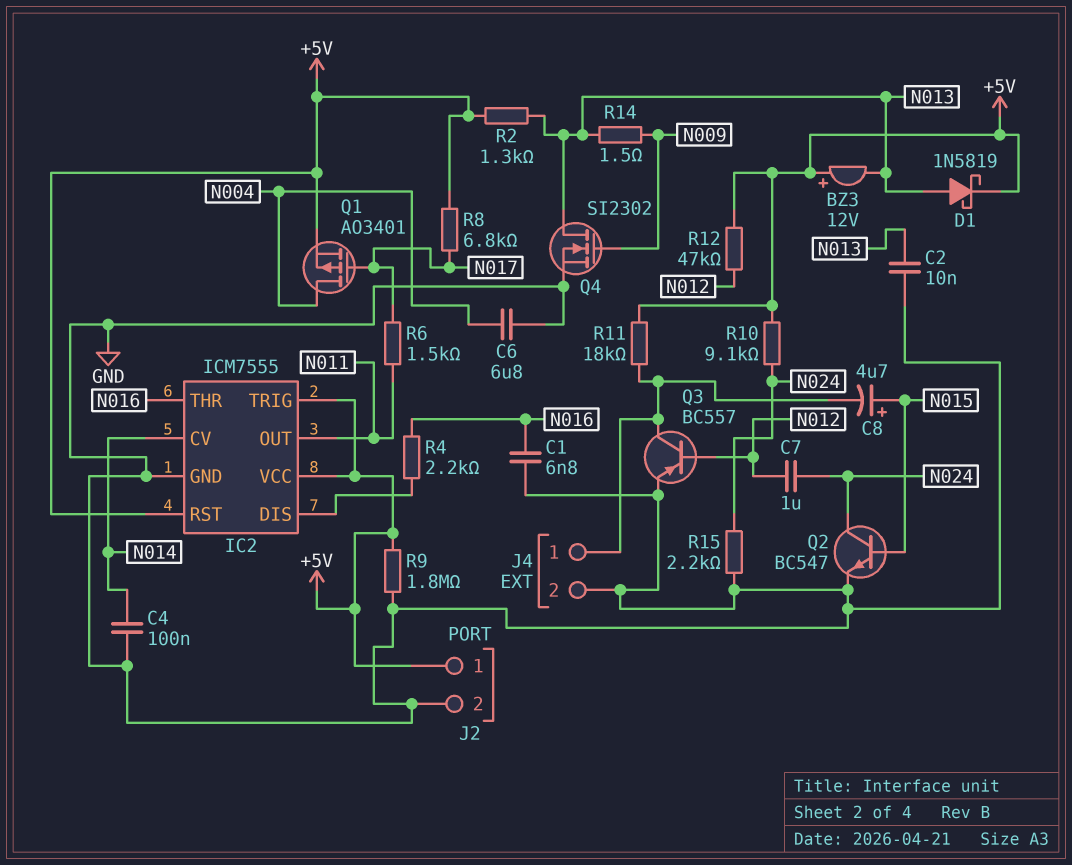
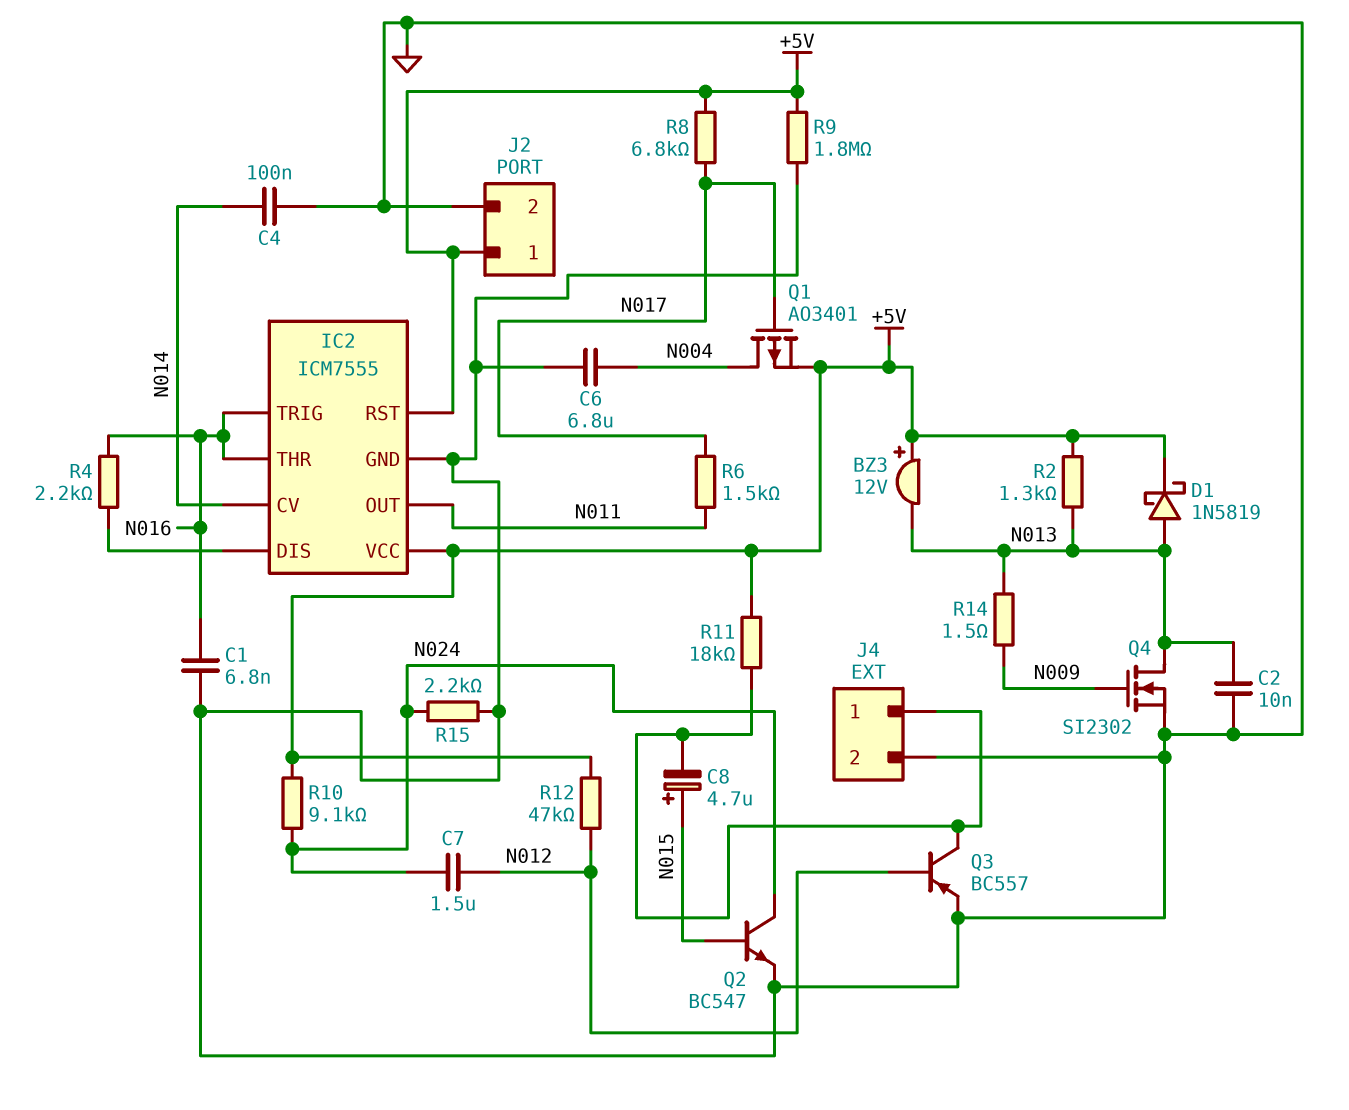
C7: 1uF (N012, N024) -> 1.5uF (N012, N024)
IC2 pin TRIG: +5V -> N016

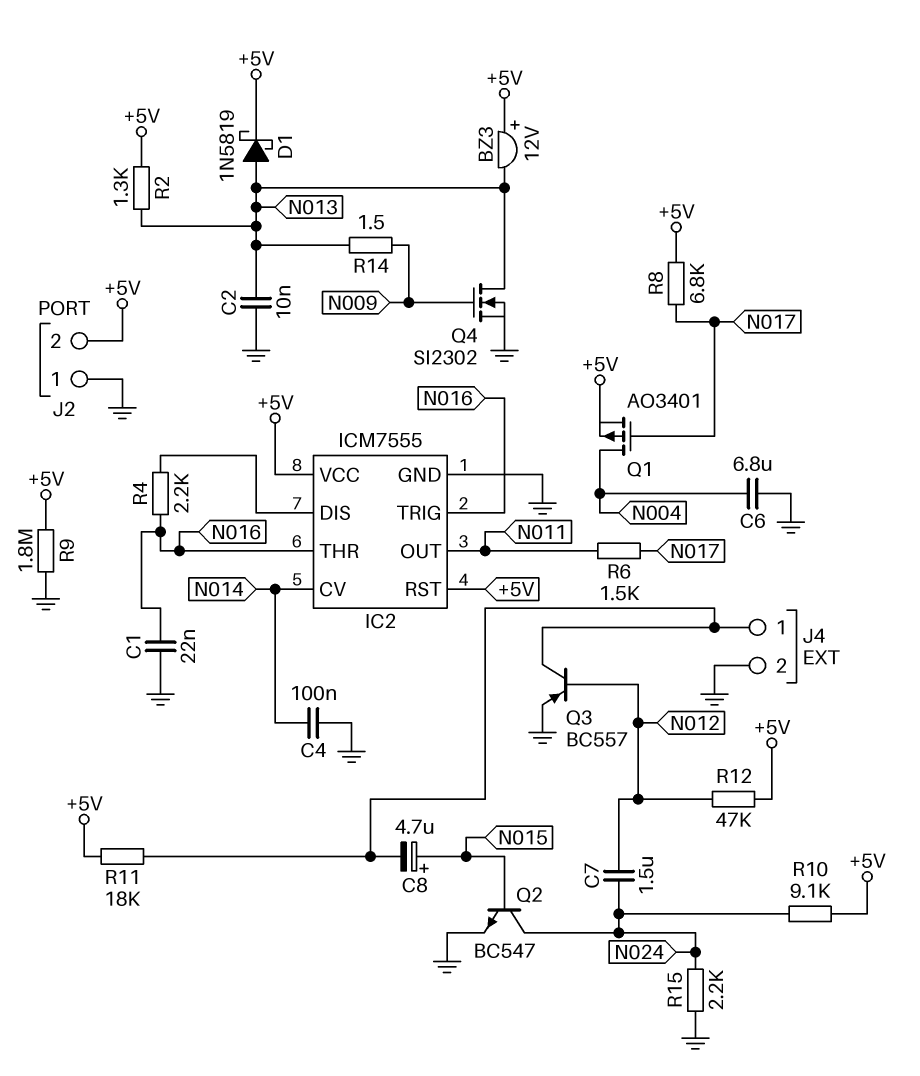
C1: 6.8nF (GND, N016) -> 22nF (GND, N016)
J2 pin 1: +5V -> GND
J2 pin 2: GND -> +5V

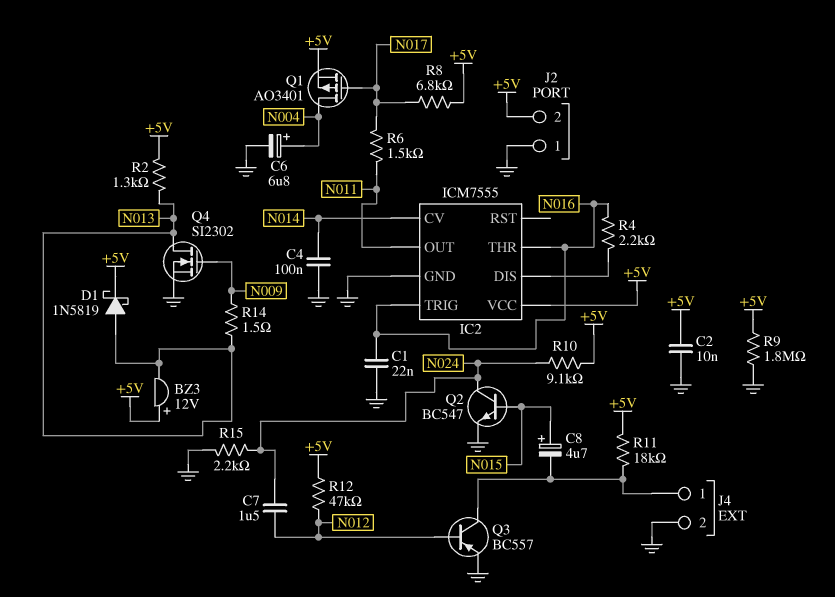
C2: 10nF (GND, N013) -> 10nF (+5V, GND)
C6: 6.8uF (GND, N004) -> 6.8uF (plus N004, minus GND)
IC2 pin RST: +5V -> none

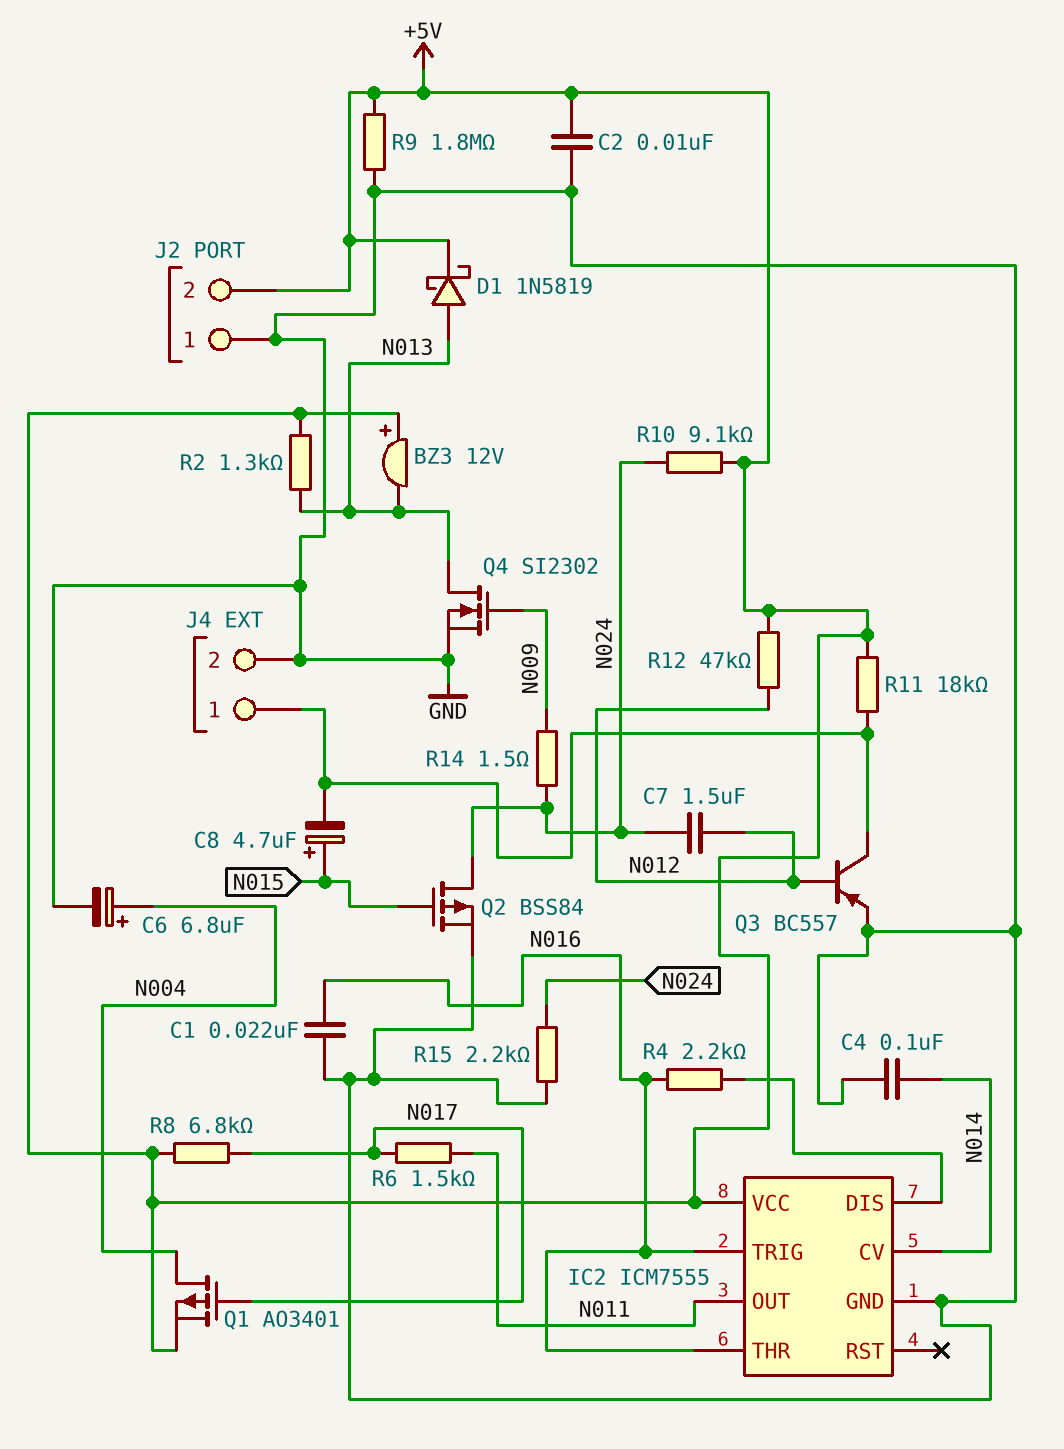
Q2: NPN BC547 (B N015, C N024, E GND) -> PMOS BSS84 (G N015, D N024, S GND)
R14: 1.5 (N009, N013) -> 1.5 (N009, N024)

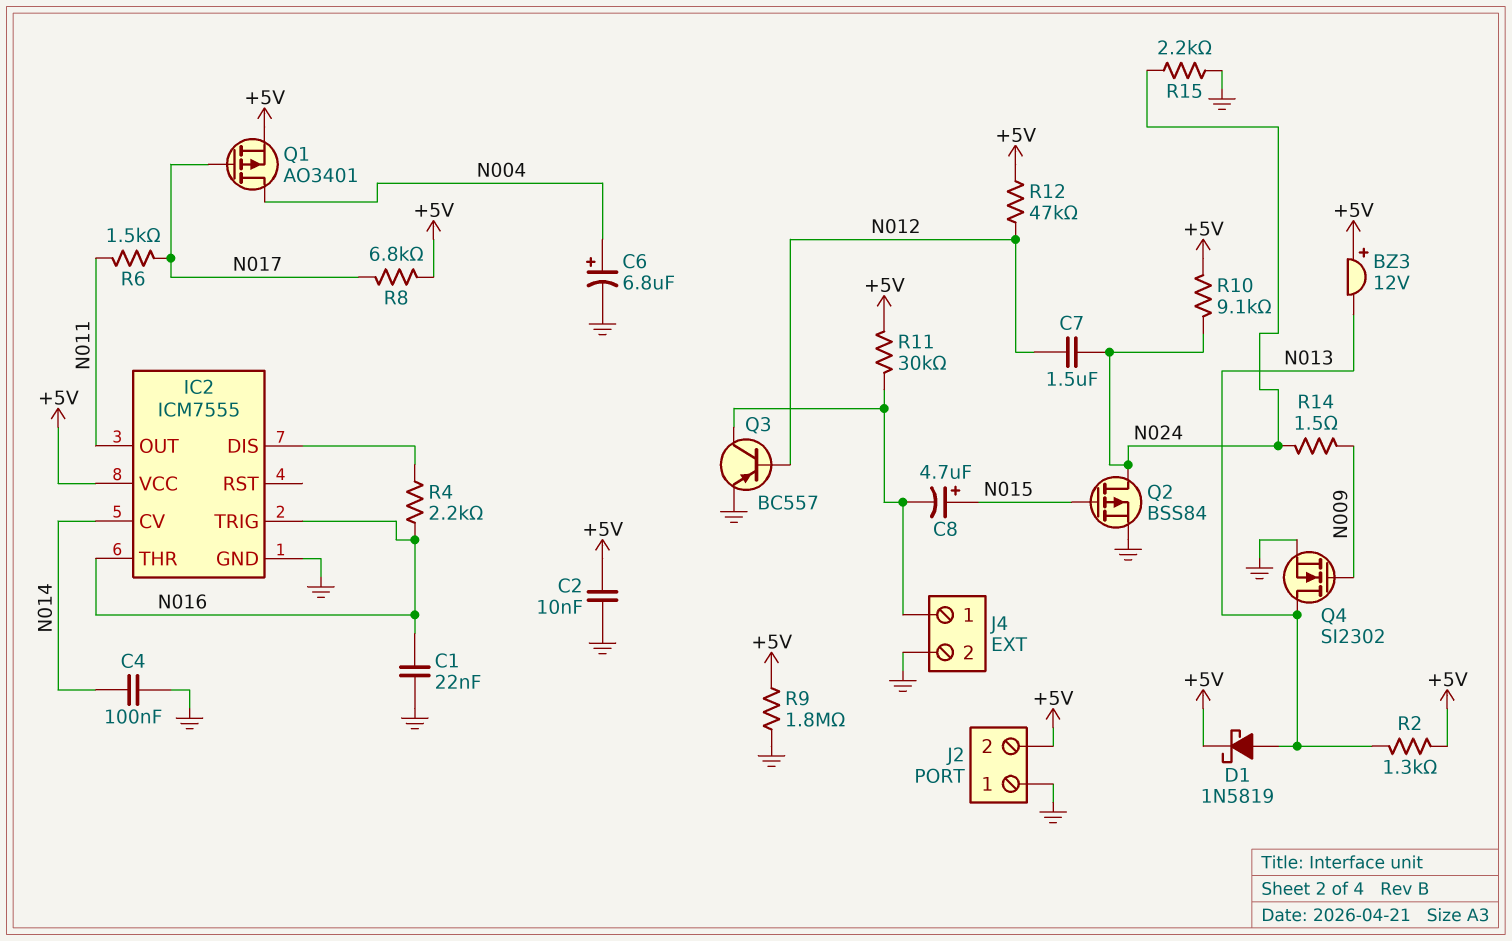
R11: 18k (+5V, J4/1) -> 30k (+5V, J4/1)

